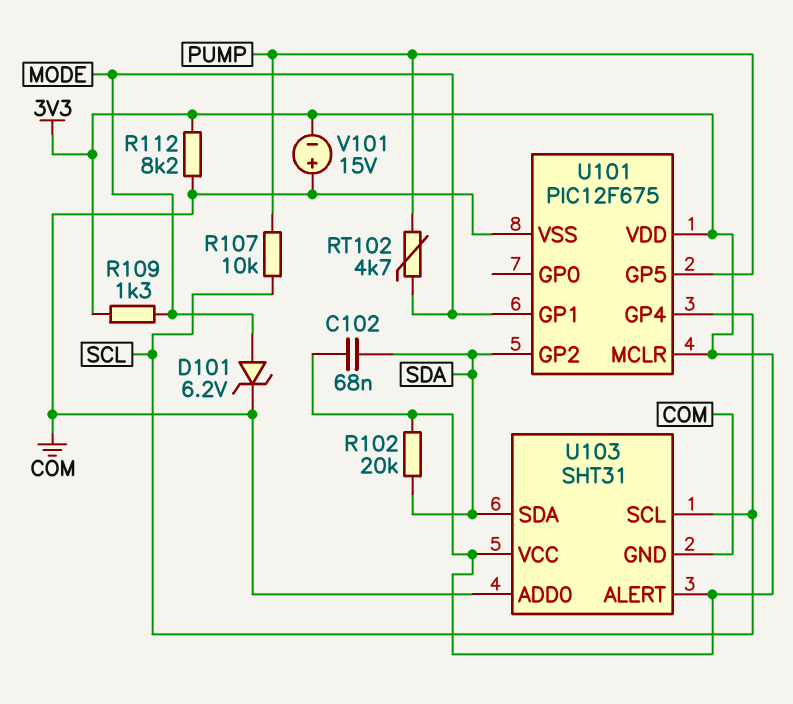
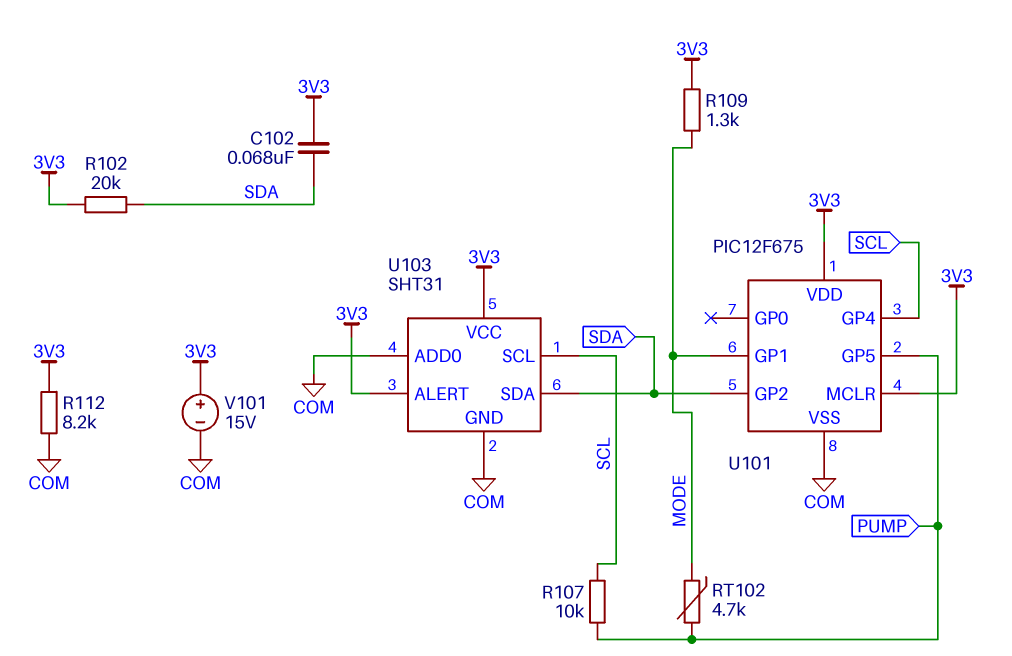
D101: zener 6.2V (A MODE, K COM) -> none
V101: 15V (plus COM, minus 3V3) -> 15V (plus 3V3, minus COM)

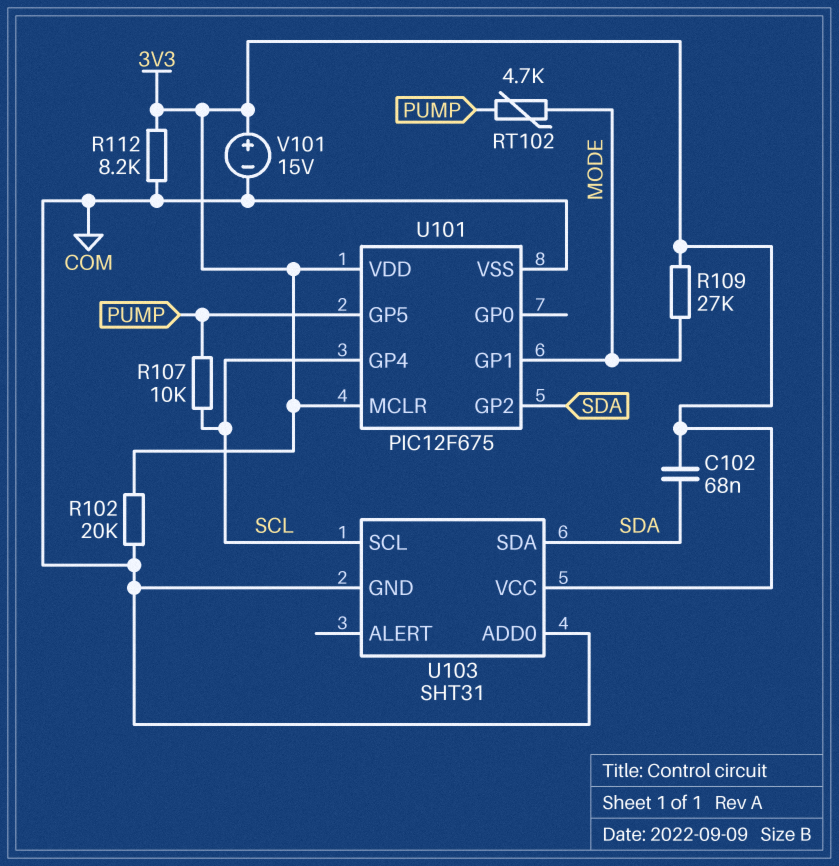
R102: 20k (3V3, SDA) -> 20k (3V3, COM)
R109: 1.3k (3V3, MODE) -> 27k (3V3, MODE)
U103 pin ALERT: 3V3 -> none

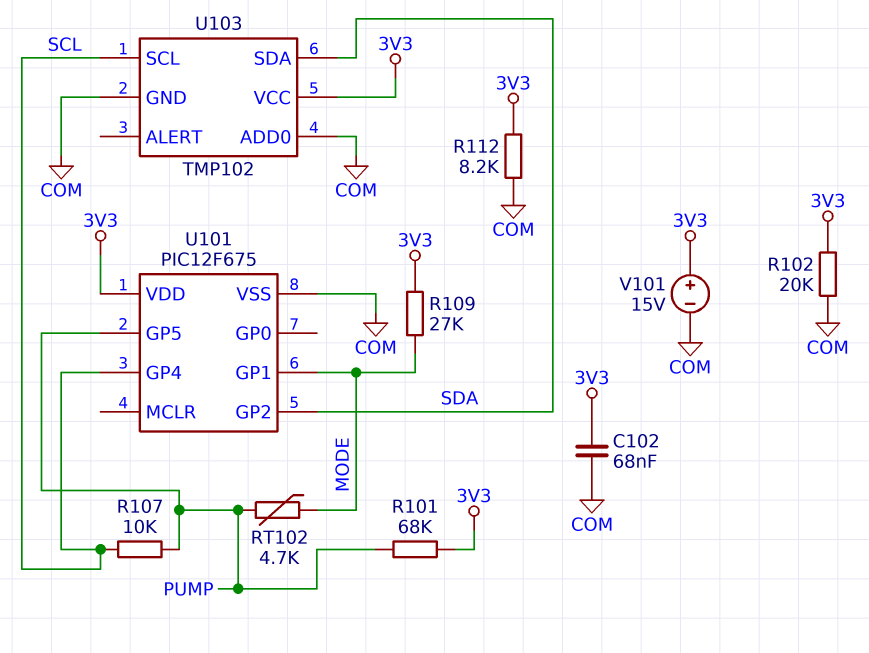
C102: 68nF (3V3, SDA) -> 68nF (3V3, COM)
R101: none -> 68k (3V3, PUMP)
U101 pin MCLR: 3V3 -> none
U103: SHT31 -> TMP102

